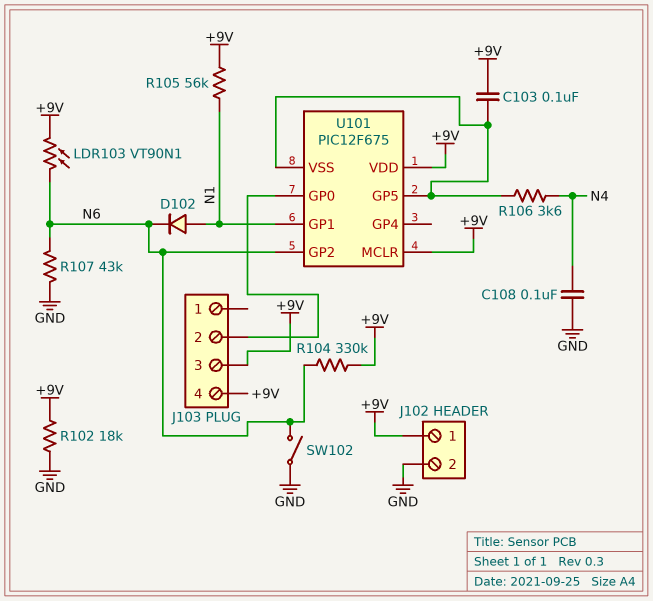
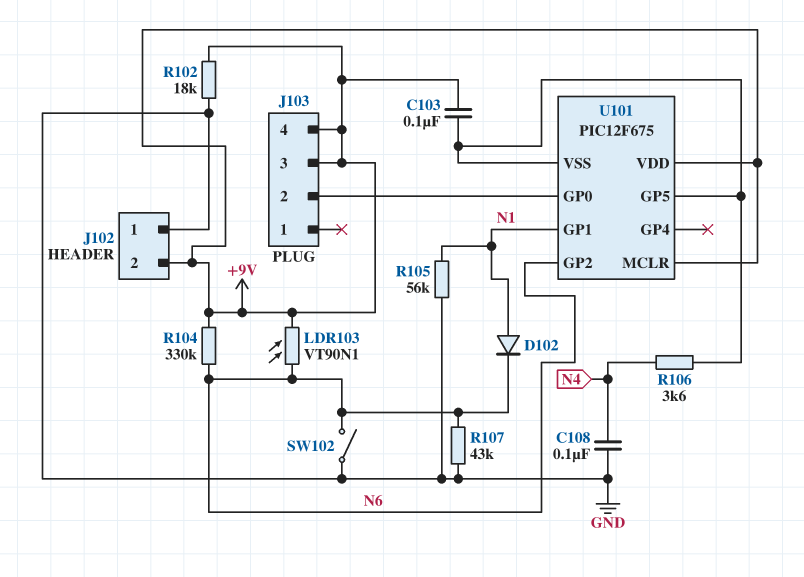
J102 pin 1: +9V -> GND
J102 pin 2: GND -> +9V
R105: 56k (+9V, N1) -> 56k (GND, N1)

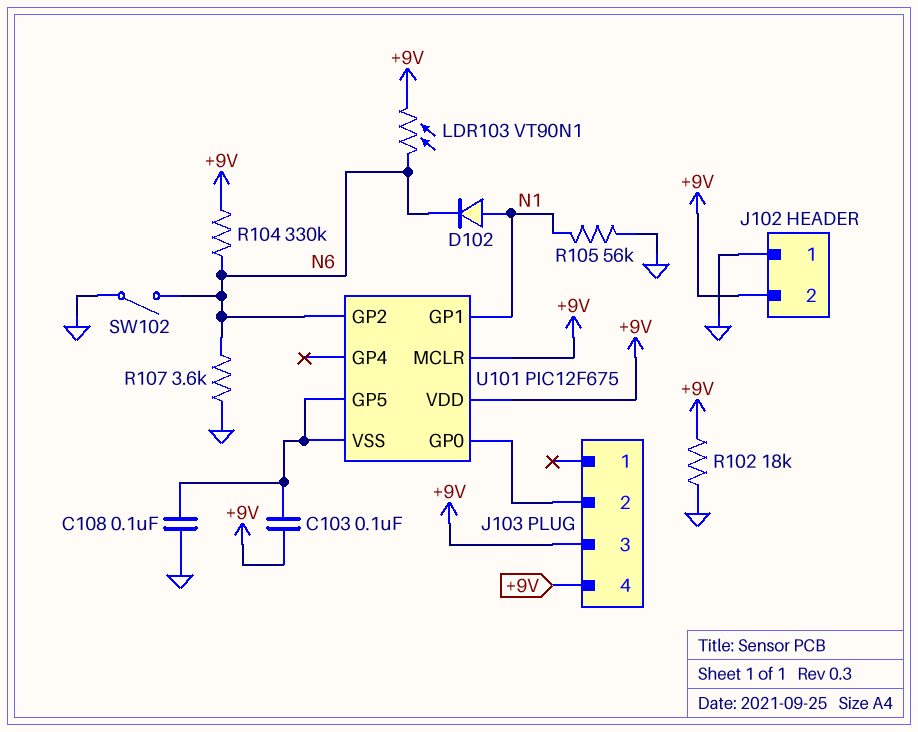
C108: 100nF (GND, N4) -> 100nF (GND, U101/GP5)
R106: 3.6k (N4, U101/GP5) -> none
R107: 43k (GND, N6) -> 3.6k (GND, N6)

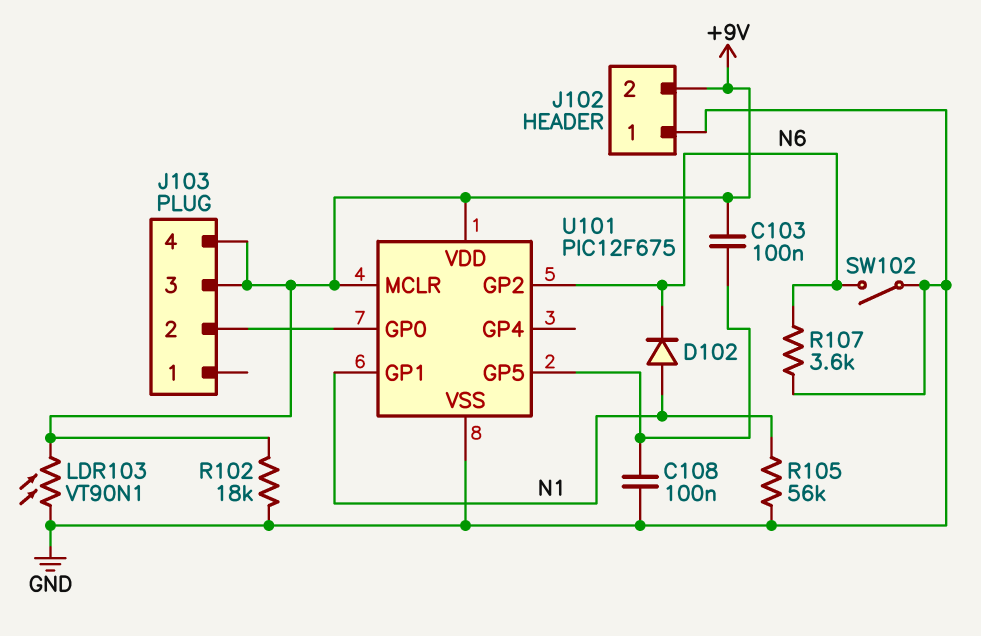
LDR103: VT90N1 (+9V, N6) -> VT90N1 (+9V, GND)
R104: 330k (+9V, N6) -> none
U101 pin VSS: U101/GP5 -> GND

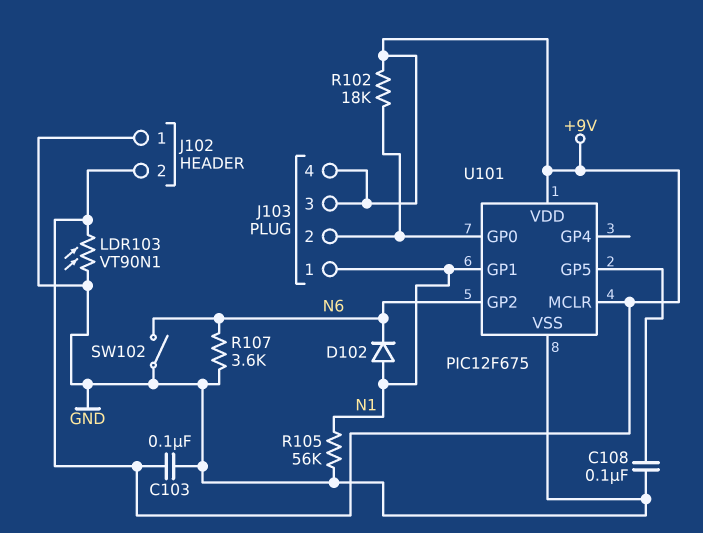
C103: 100nF (+9V, U101/GP5) -> 100nF (+9V, GND)
J103 pin 1: none -> N1
R102: 18k (+9V, GND) -> 18k (+9V, J103/2)

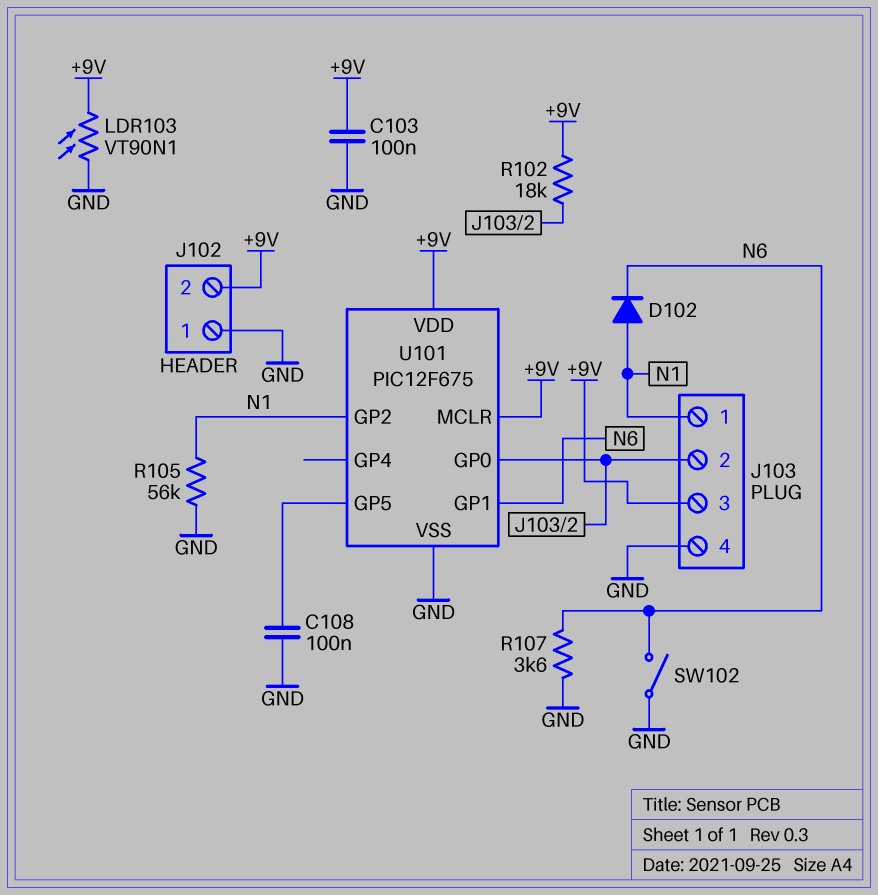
J103 pin 4: +9V -> GND
U101 pin GP1: N1 -> N6
U101 pin GP2: N6 -> N1

